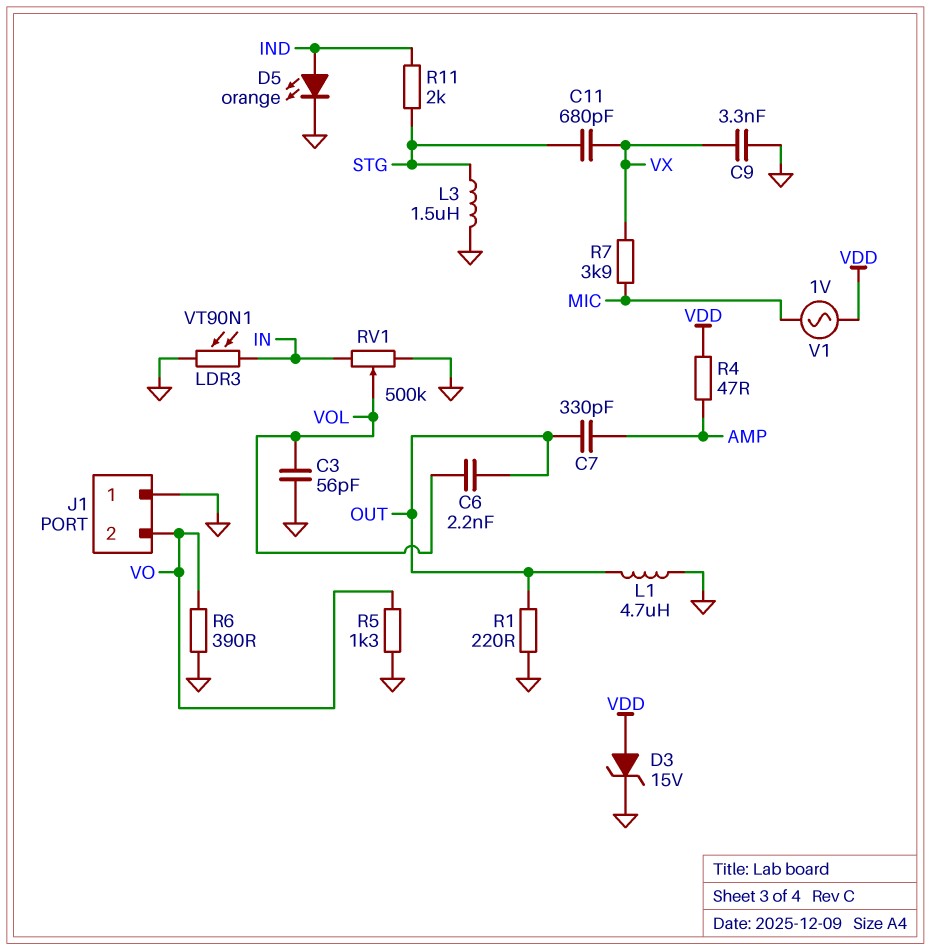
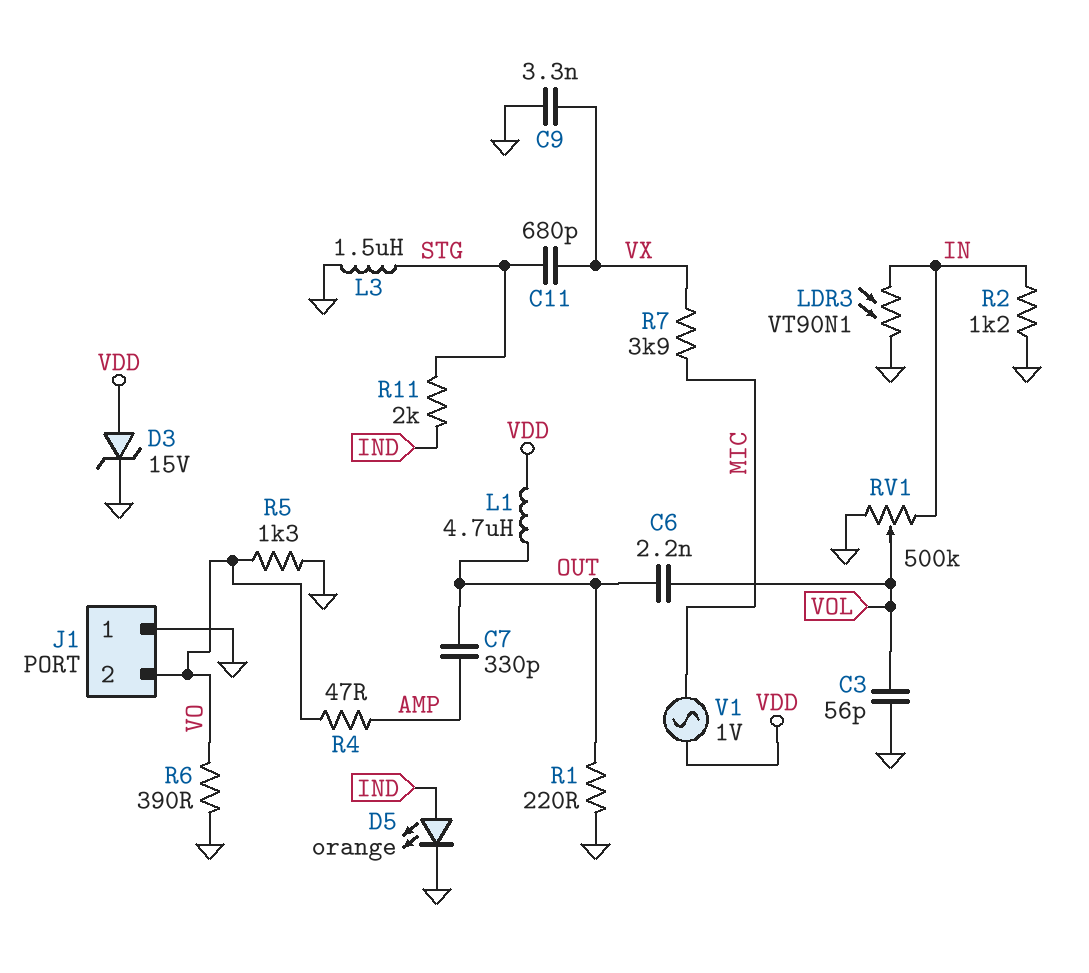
L1: 4.7uH (GND, OUT) -> 4.7uH (OUT, VDD)
R2: none -> 1.2k (GND, IN)
R4: 47 (AMP, VDD) -> 47 (AMP, VO)

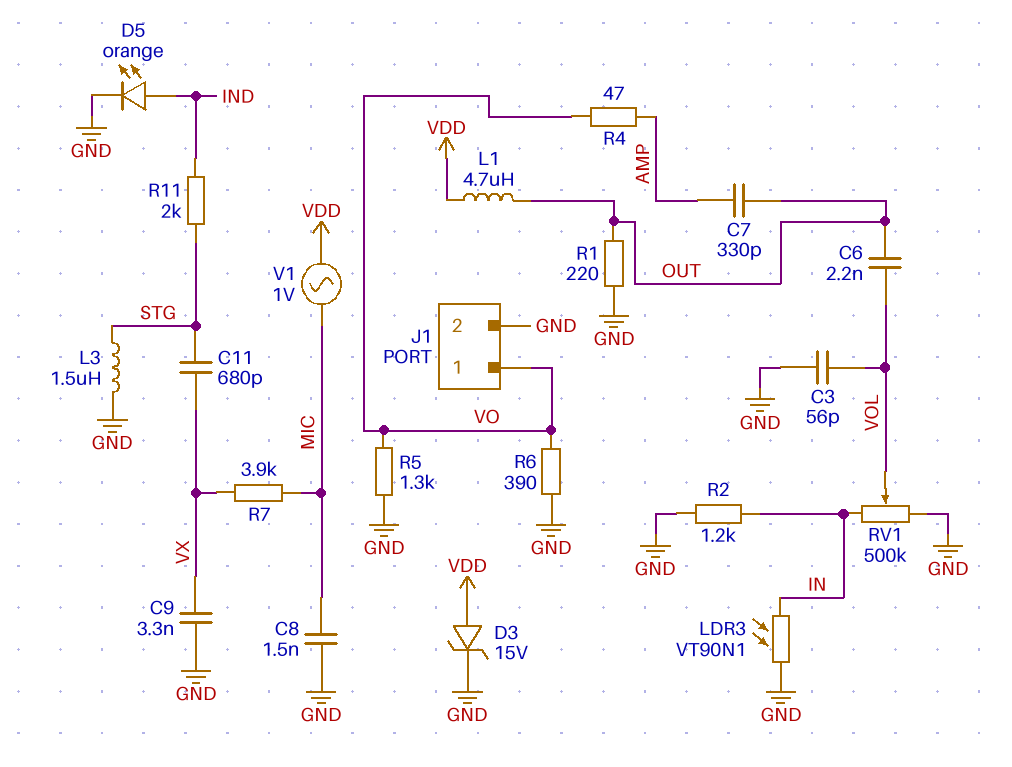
C8: none -> 1.5nF (GND, MIC)
J1 pin 1: GND -> VO
J1 pin 2: VO -> GND

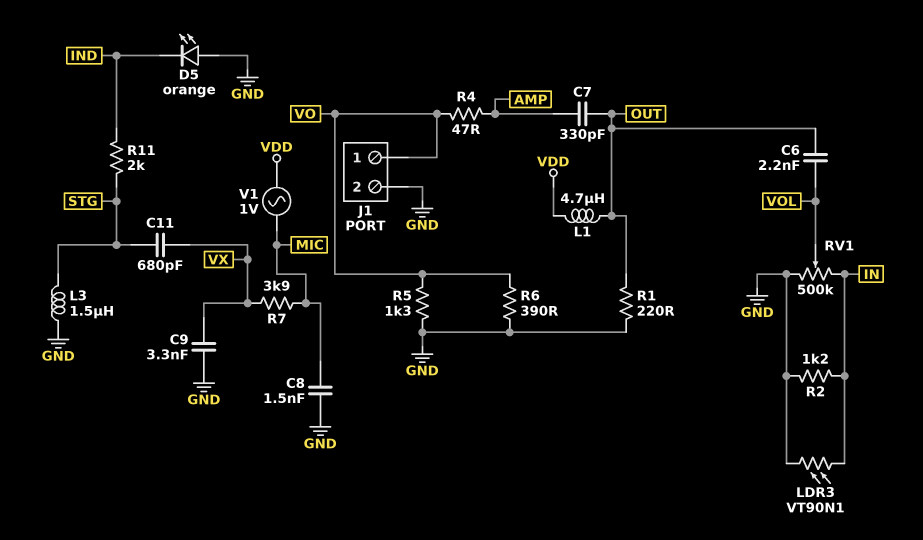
C3: 56pF (GND, VOL) -> none
D3: zener 15V (A VDD, K GND) -> none
D5: LED orange (A IND, K GND) -> LED orange (A GND, K IND)

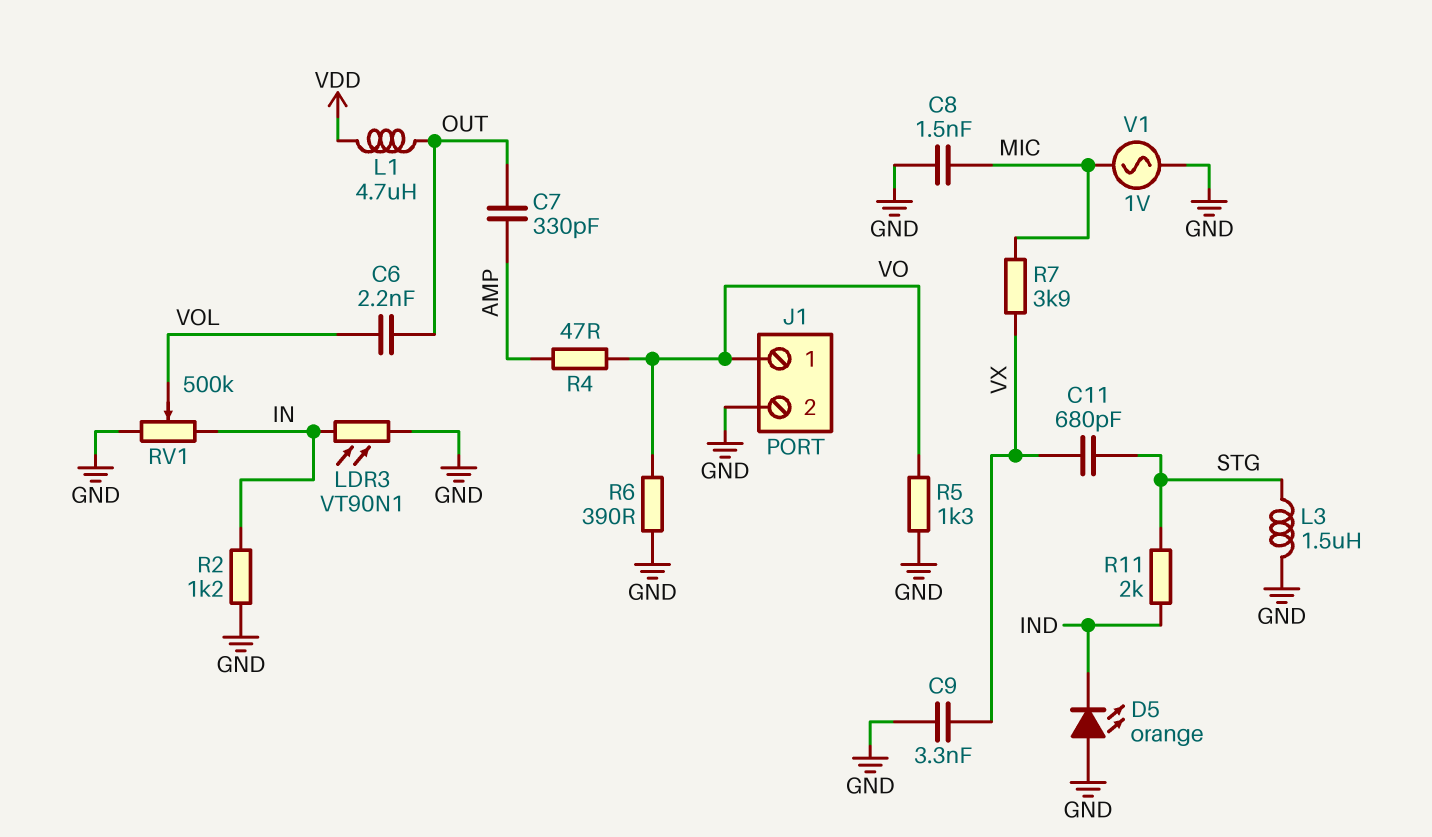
R1: 220 (GND, OUT) -> none
V1: AC 1V (MIC, VDD) -> AC 1V (GND, MIC)

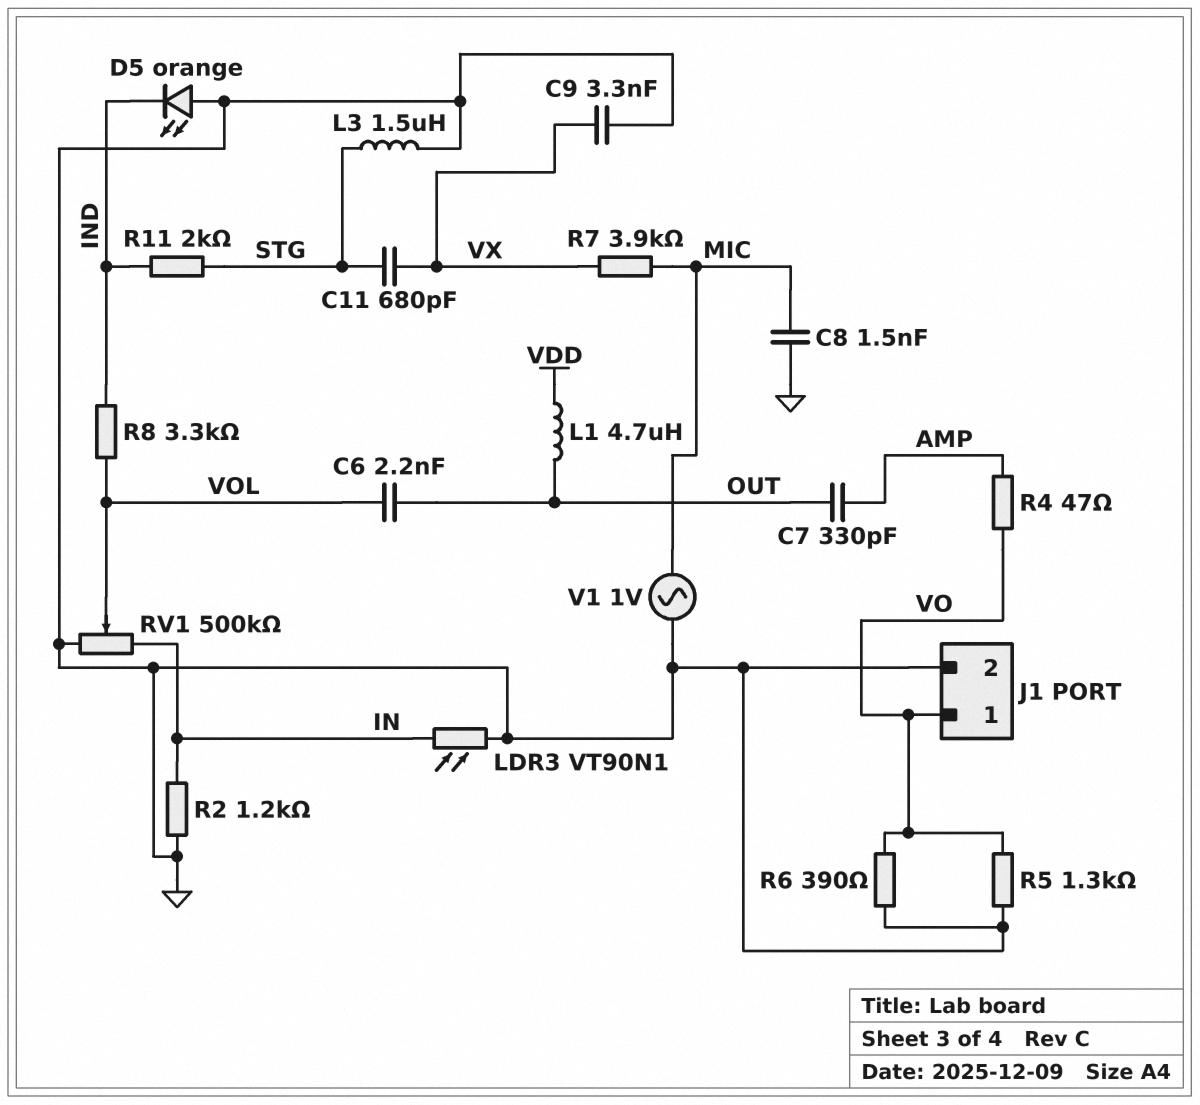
R8: none -> 3.3k (IND, VOL)

